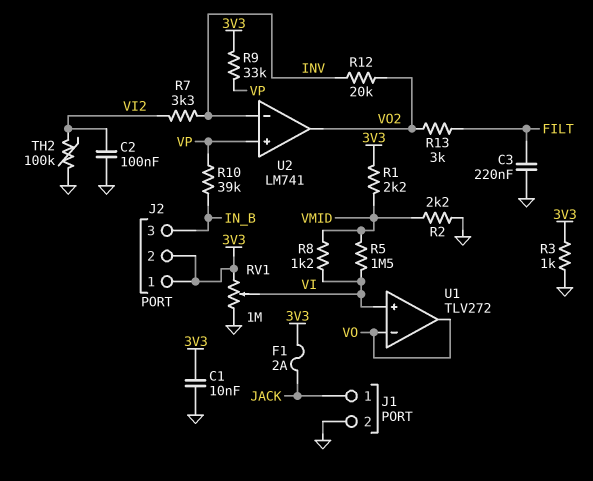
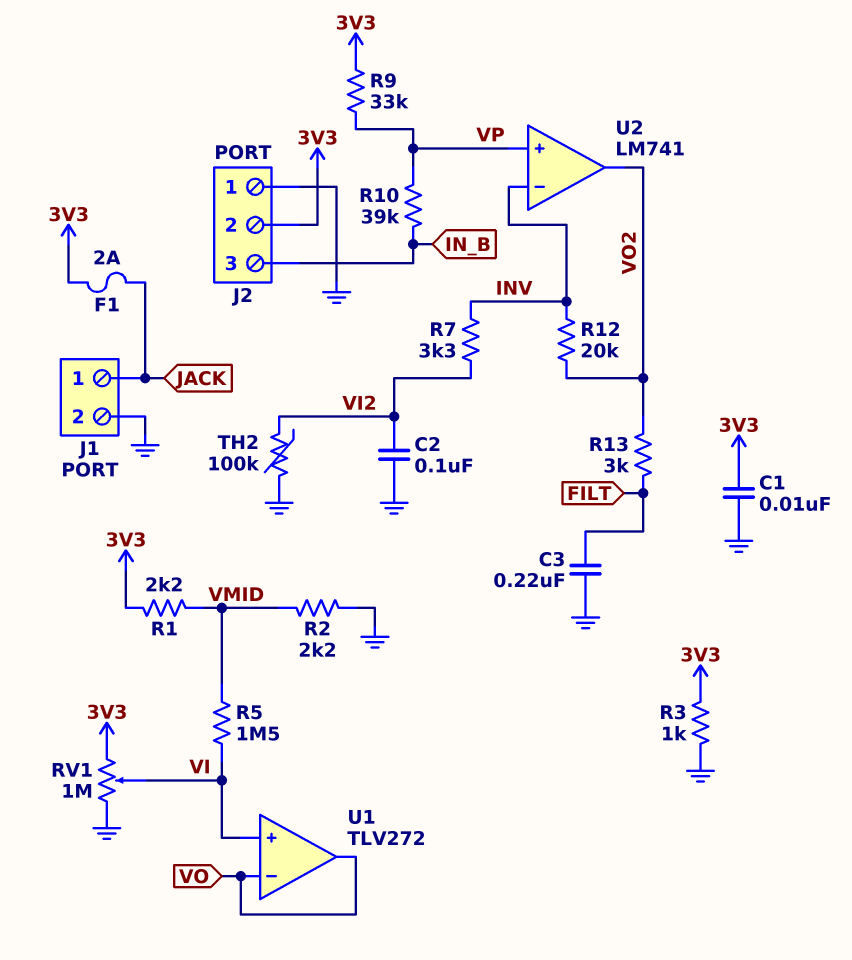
J2 pin 1: 3V3 -> GND
R8: 1.2k (VI, VMID) -> none

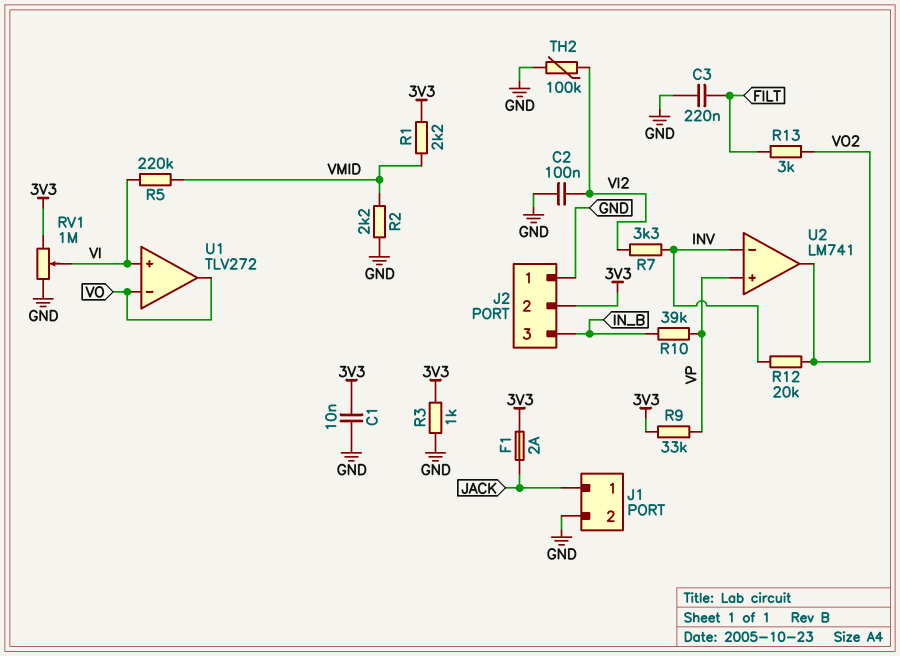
R5: 1.5M (VI, VMID) -> 220k (VI, VMID)

